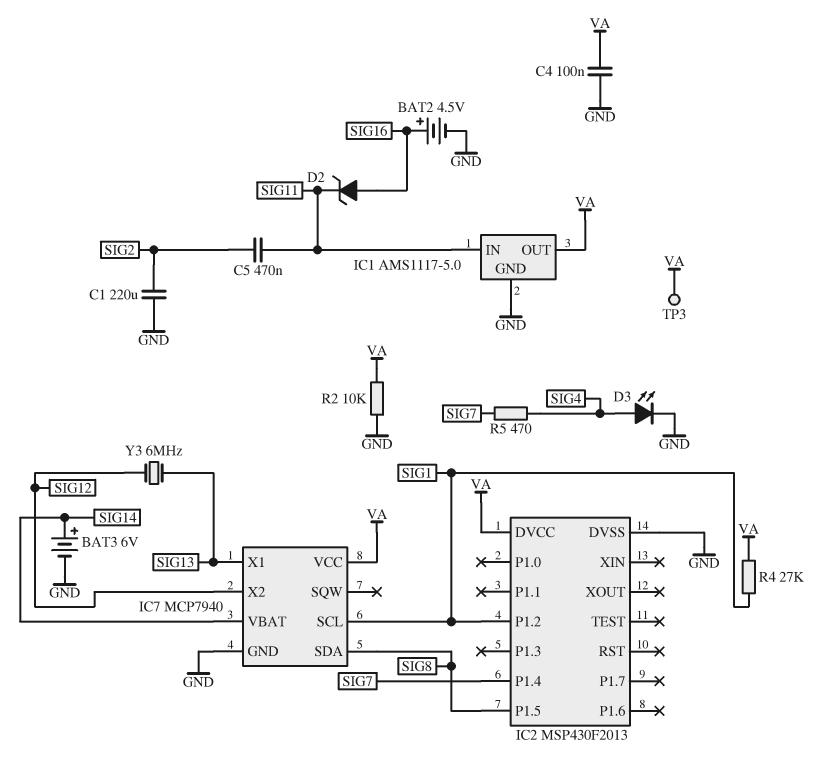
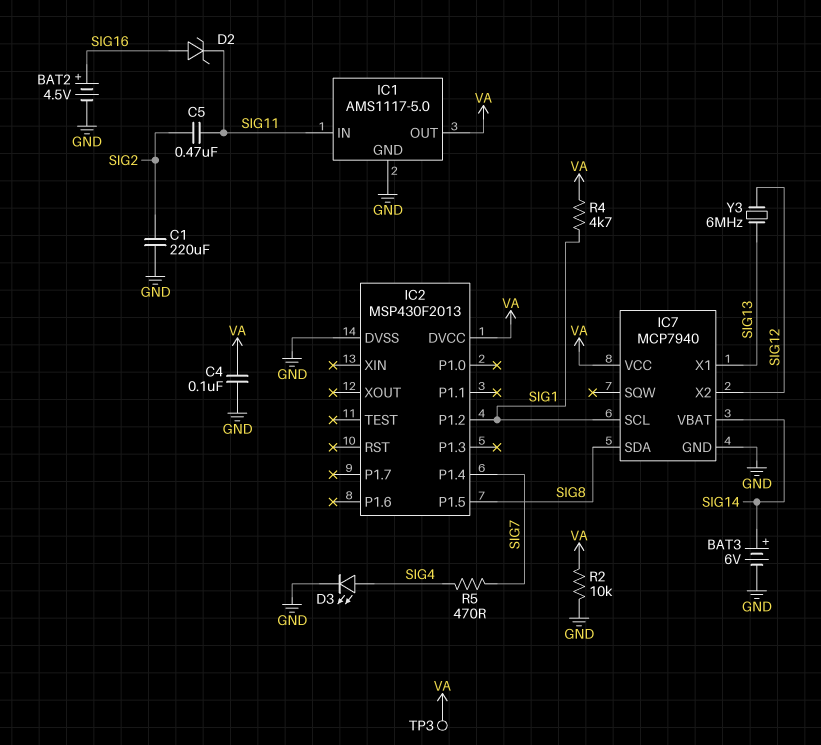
R4: 27k (SIG1, VA) -> 4.7k (SIG1, VA)

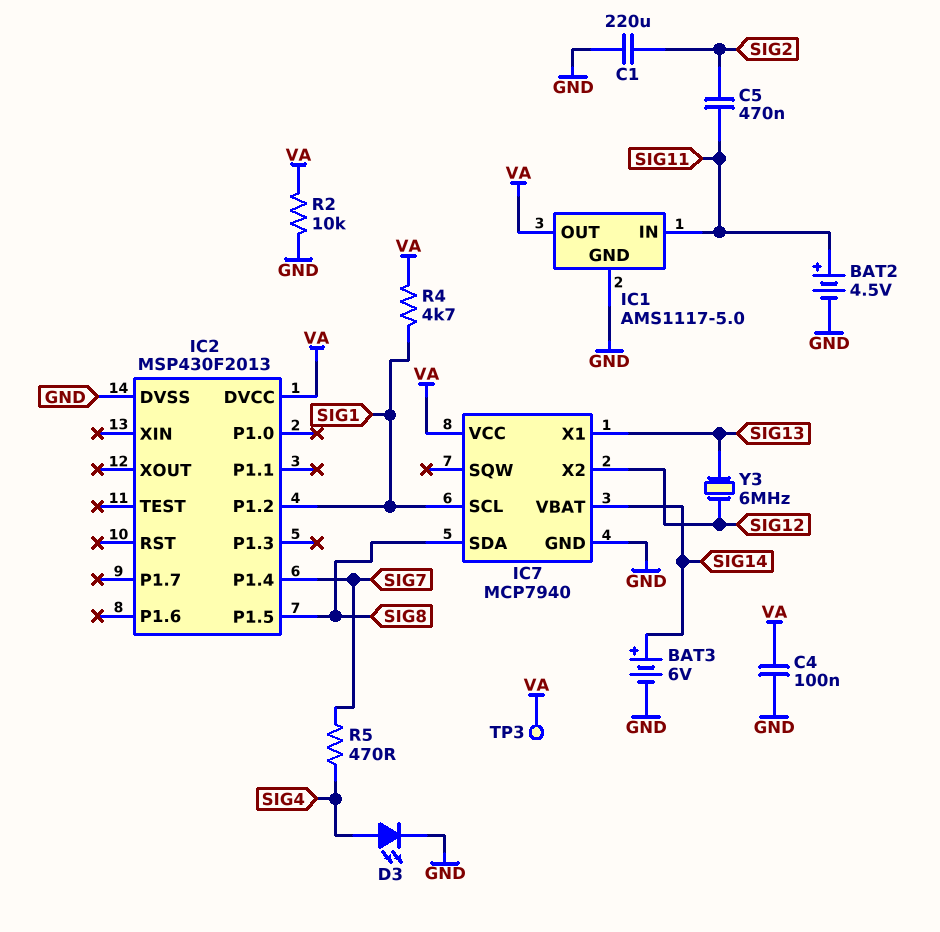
BAT2: 4.5V (plus SIG16, minus GND) -> 4.5V (plus SIG11, minus GND)
D2: zener (A SIG16, K SIG11) -> none

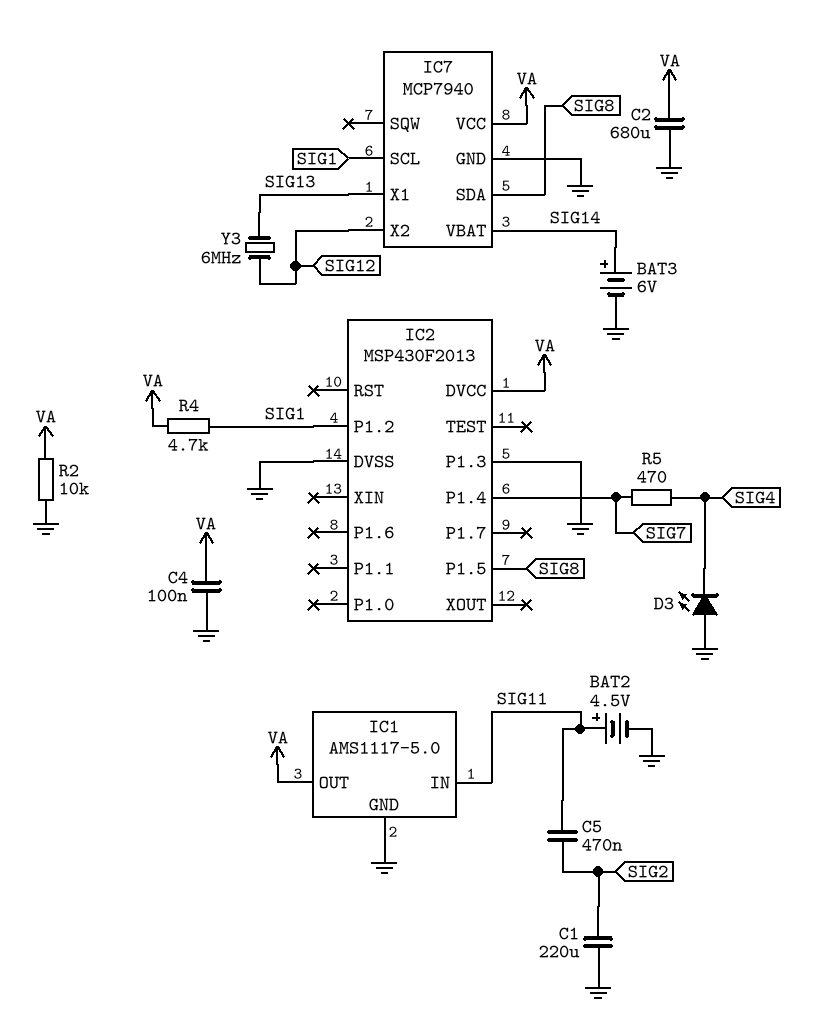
C2: none -> 680uF (GND, VA)
D3: LED (A SIG4, K GND) -> LED (A GND, K SIG4)
IC2 pin P1.3: none -> GND
TP3: test point (VA) -> none

